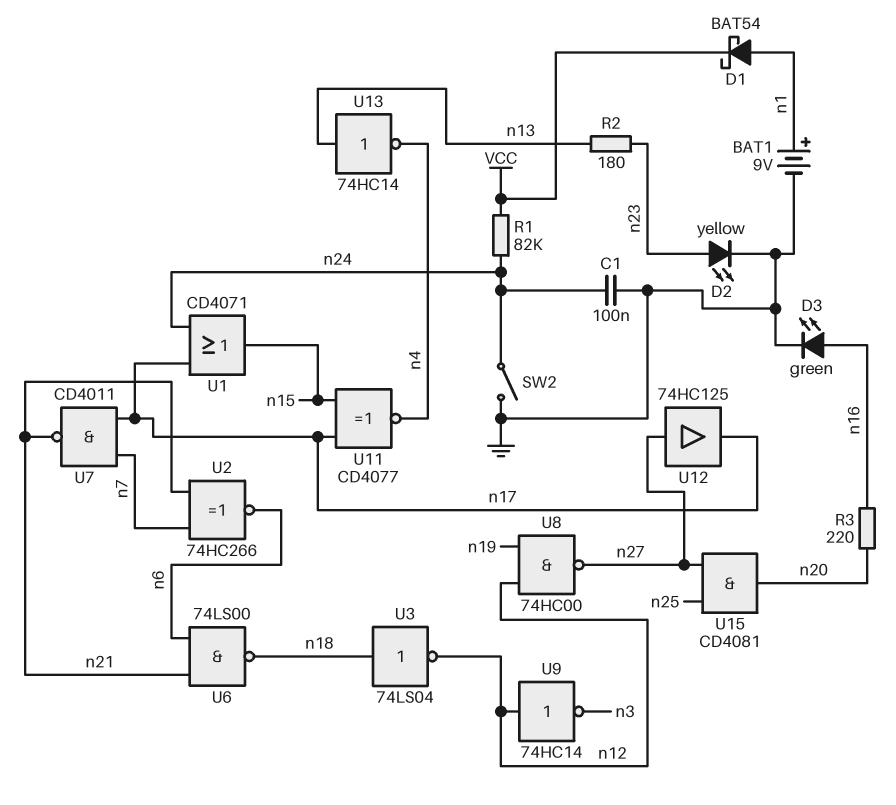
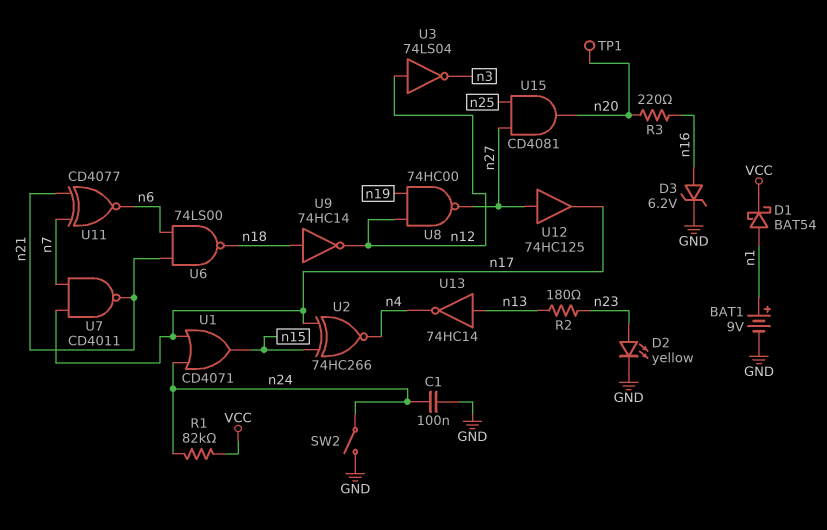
D3: LED green (A n16, K GND) -> zener 6.2V (A n16, K GND)
TP1: none -> test point (n20)
U2: XNOR 74HC266 (in n7, in n21, out n6) -> XNOR 74HC266 (in n15, in n17, out n4)
U3: NOT 74LS04 (in n18, out n12) -> NOT 74LS04 (in n12, out n3)
U9: NOT 74HC14 (in n12, out n3) -> NOT 74HC14 (in n18, out n12)
U11: XNOR CD4077 (in n15, in n17, out n4) -> XNOR CD4077 (in n7, in n21, out n6)

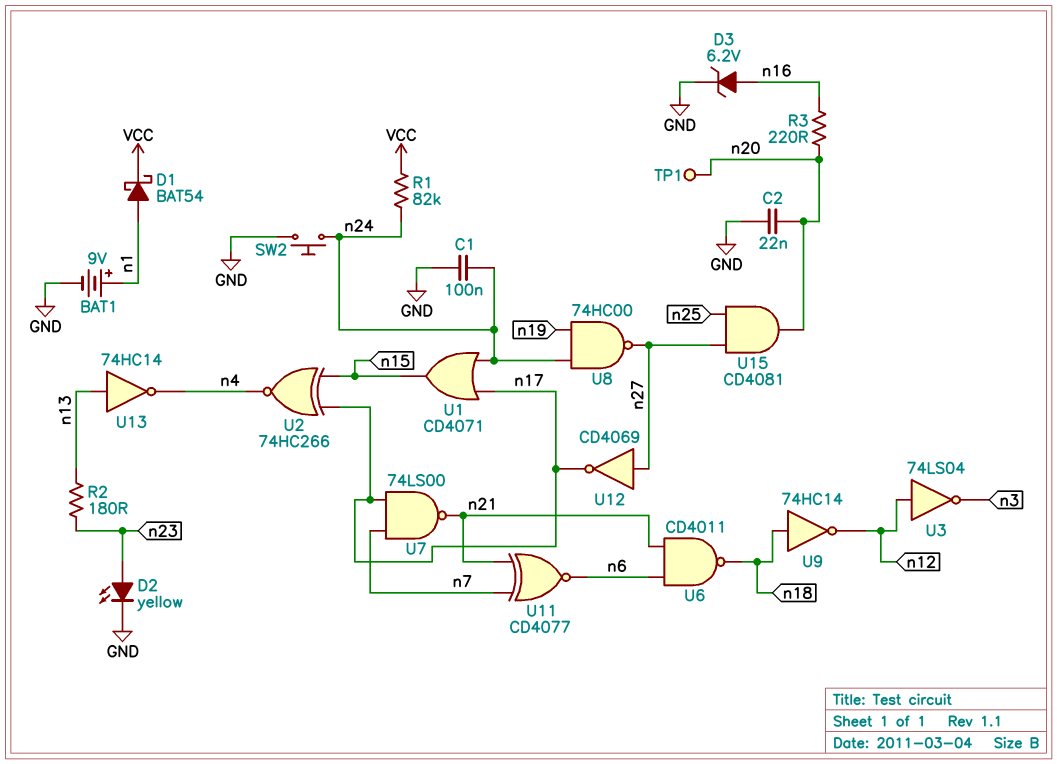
C2: none -> 22nF (GND, n20)
SW2: switch (GND, n24) -> button (GND, n24)
U6: NAND 74LS00 (in n6, in n21, out n18) -> NAND CD4011 (in n6, in n21, out n18)
U7: NAND CD4011 (in n7, in n17, out n21) -> NAND 74LS00 (in n7, in n17, out n21)
U8: NAND 74HC00 (in n12, in n19, out n27) -> NAND 74HC00 (in n19, in n24, out n27)
U12: buffer 74HC125 (in n27, out n17) -> NOT CD4069 (in n27, out n17)

